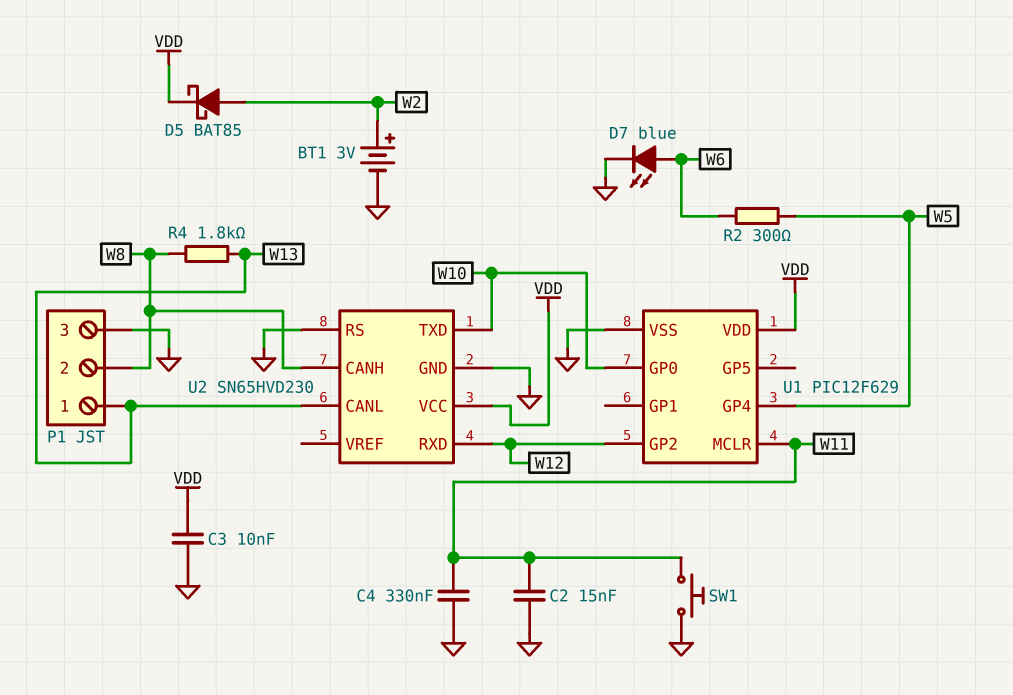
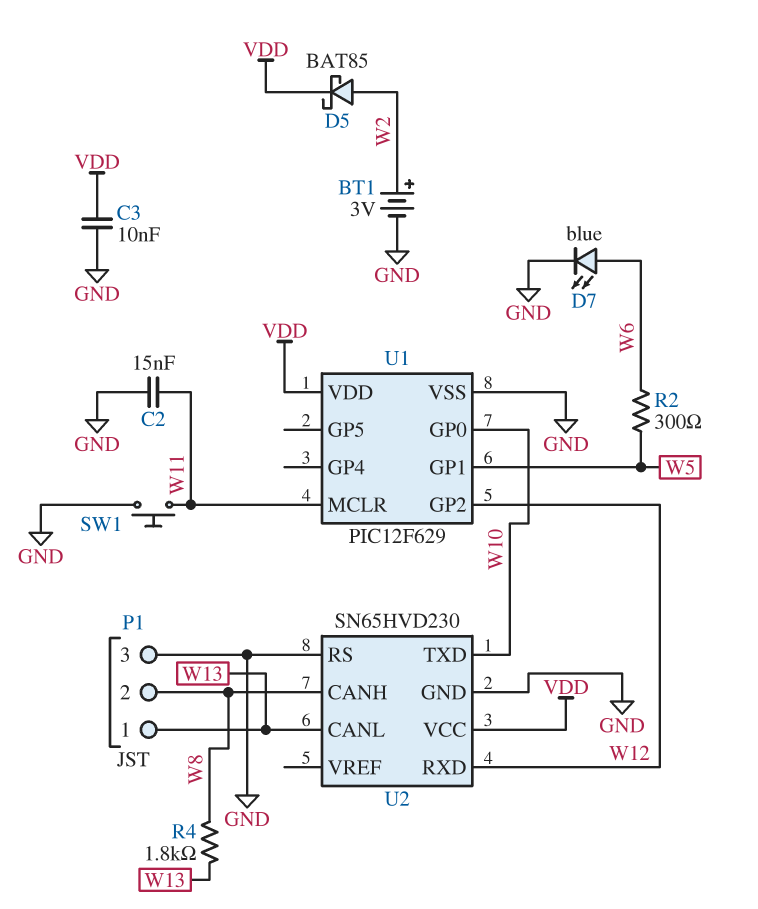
C4: 330nF (GND, W11) -> none
U1 pin GP1: none -> W5
U1 pin GP4: W5 -> none

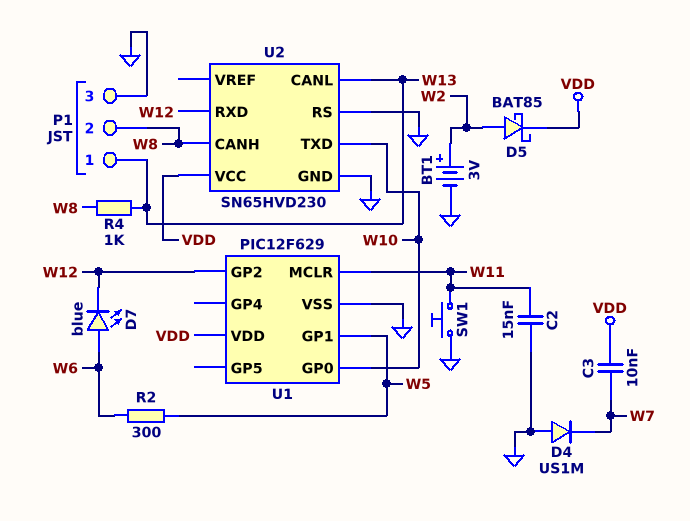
C3: 10nF (GND, VDD) -> 10nF (VDD, W7)
D4: none -> diode US1M (A GND, K W7)
D7: LED blue (A W6, K GND) -> LED blue (A W6, K W12)
R4: 1.8k (W8, W13) -> 1k (W8, W13)

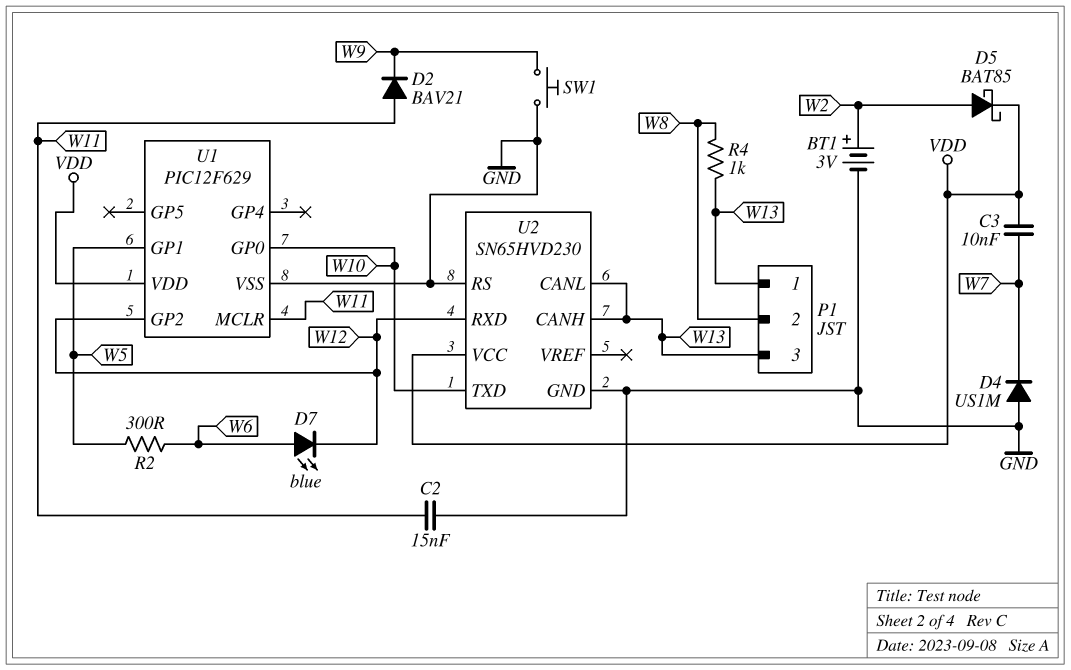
D2: none -> diode BAV21 (A W11, K W9)
P1 pin 3: GND -> W13
SW1: button (GND, W11) -> button (GND, W9)
U2 pin CANH: W8 -> W13

